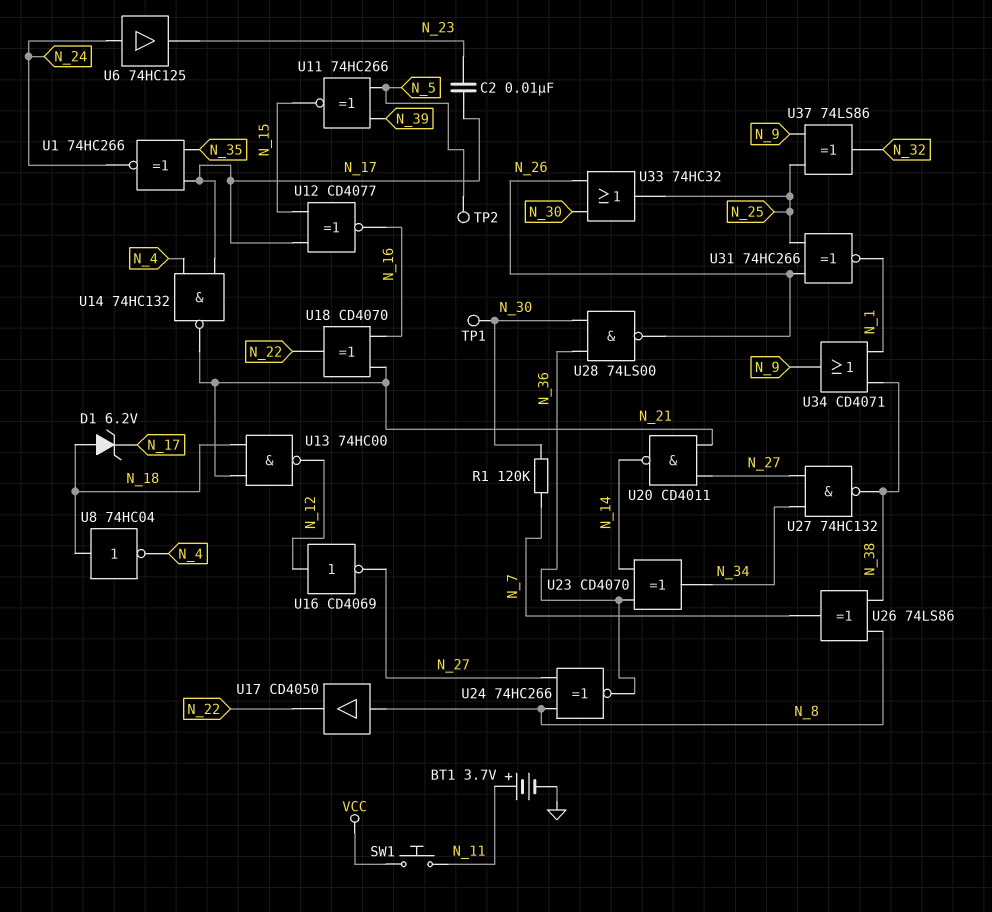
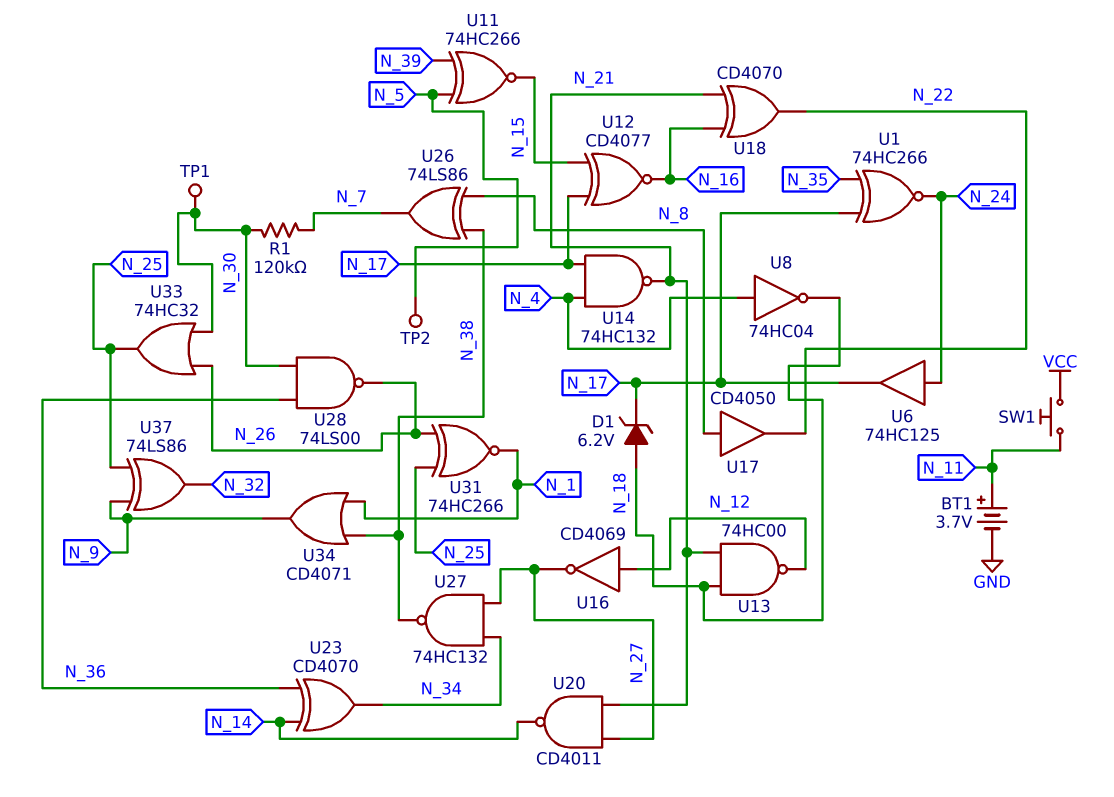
C2: 10nF (N_17, N_23) -> none
U6: buffer 74HC125 (in N_24, out N_23) -> buffer 74HC125 (in N_24, out N_17)
U8: NOT 74HC04 (in N_18, out N_4) -> NOT 74HC04 (in N_4, out N_18)
U24: XNOR 74HC266 (in N_8, in N_27, out N_36) -> none

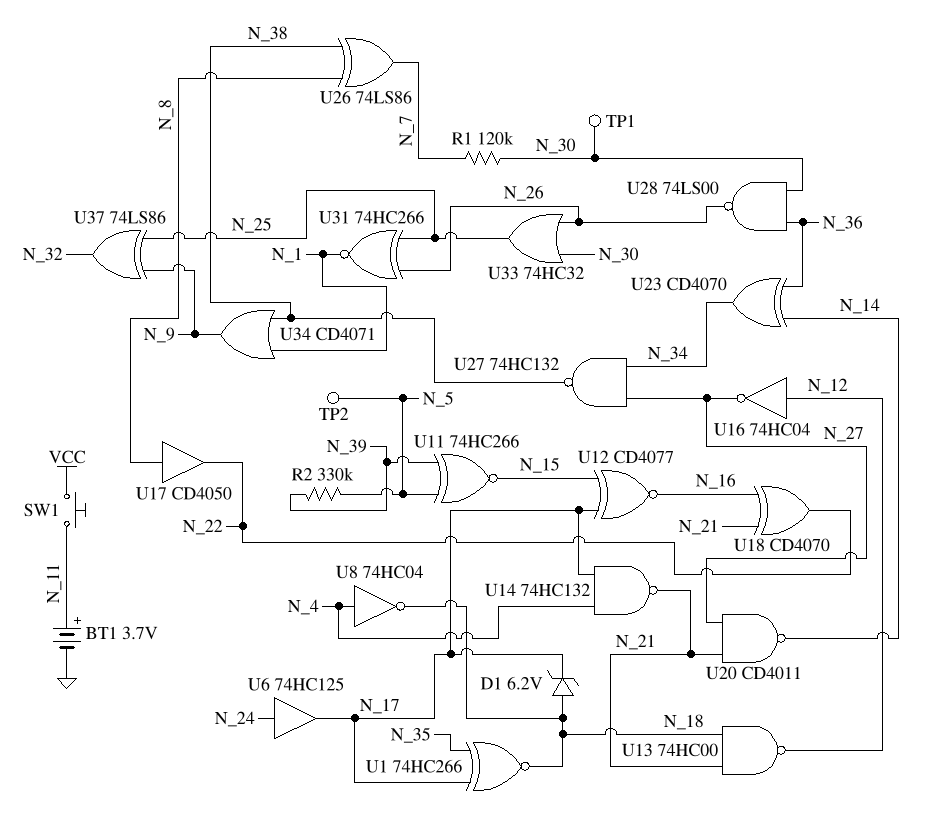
R2: none -> 330k (N_5, N_39)
U1: XNOR 74HC266 (in N_17, in N_35, out N_24) -> XNOR 74HC266 (in N_17, in N_35, out N_18)
U16: NOT CD4069 (in N_12, out N_27) -> NOT 74HC04 (in N_12, out N_27)

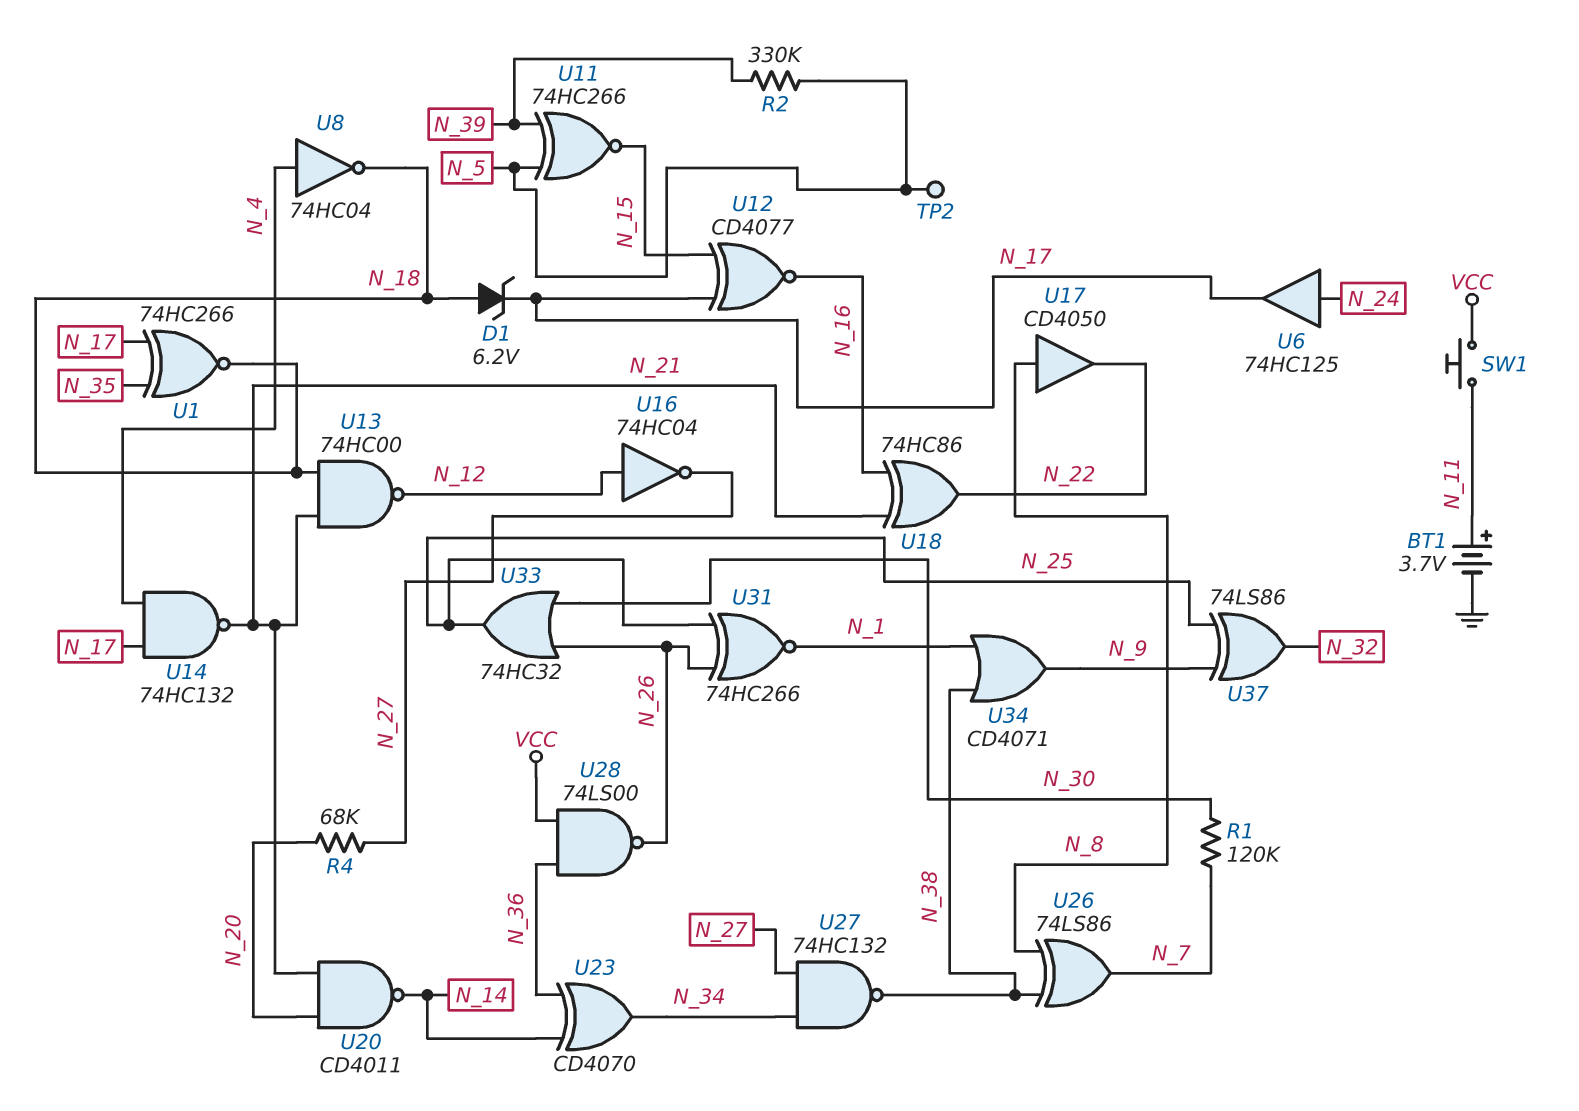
R4: none -> 68k (N_20, N_27)
TP1: test point (N_30) -> none
U18: XOR CD4070 (in N_16, in N_21, out N_22) -> XOR 74HC86 (in N_16, in N_21, out N_22)
U20: NAND CD4011 (in N_21, in N_27, out N_14) -> NAND CD4011 (in N_20, in N_21, out N_14)
U28: NAND 74LS00 (in N_30, in N_36, out N_26) -> NAND 74LS00 (in N_36, in VCC, out N_26)

